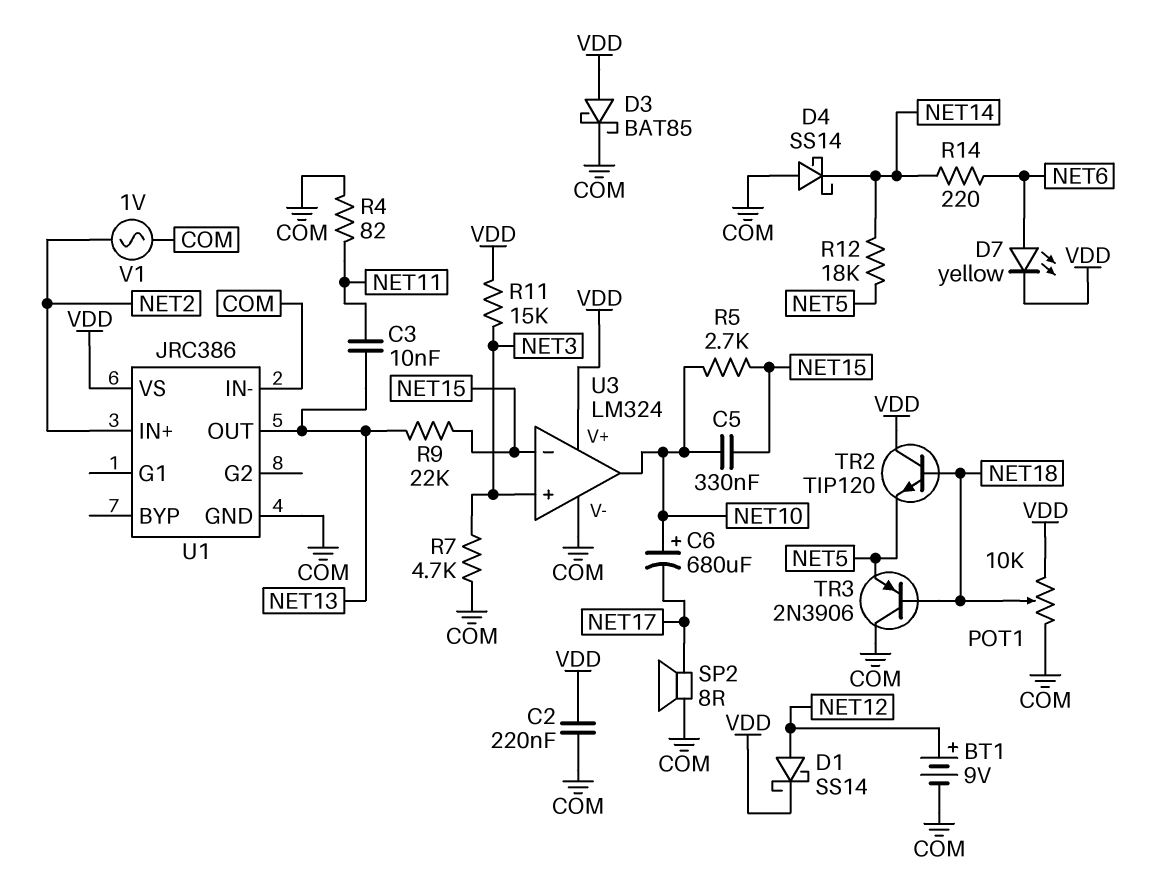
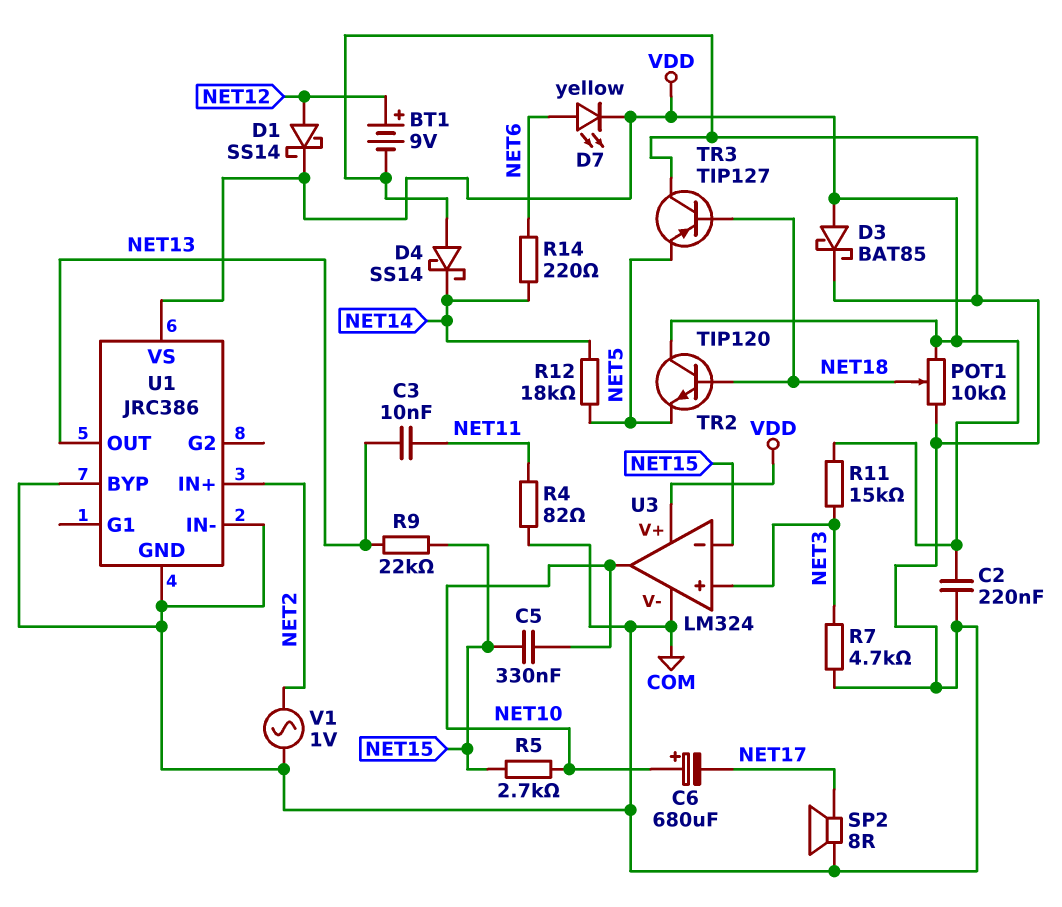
TR3: PNP 2N3906 (B NET18, C COM, E NET5) -> PNP TIP127 (B NET18, C COM, E NET5)
U1 pin BYP: none -> COM

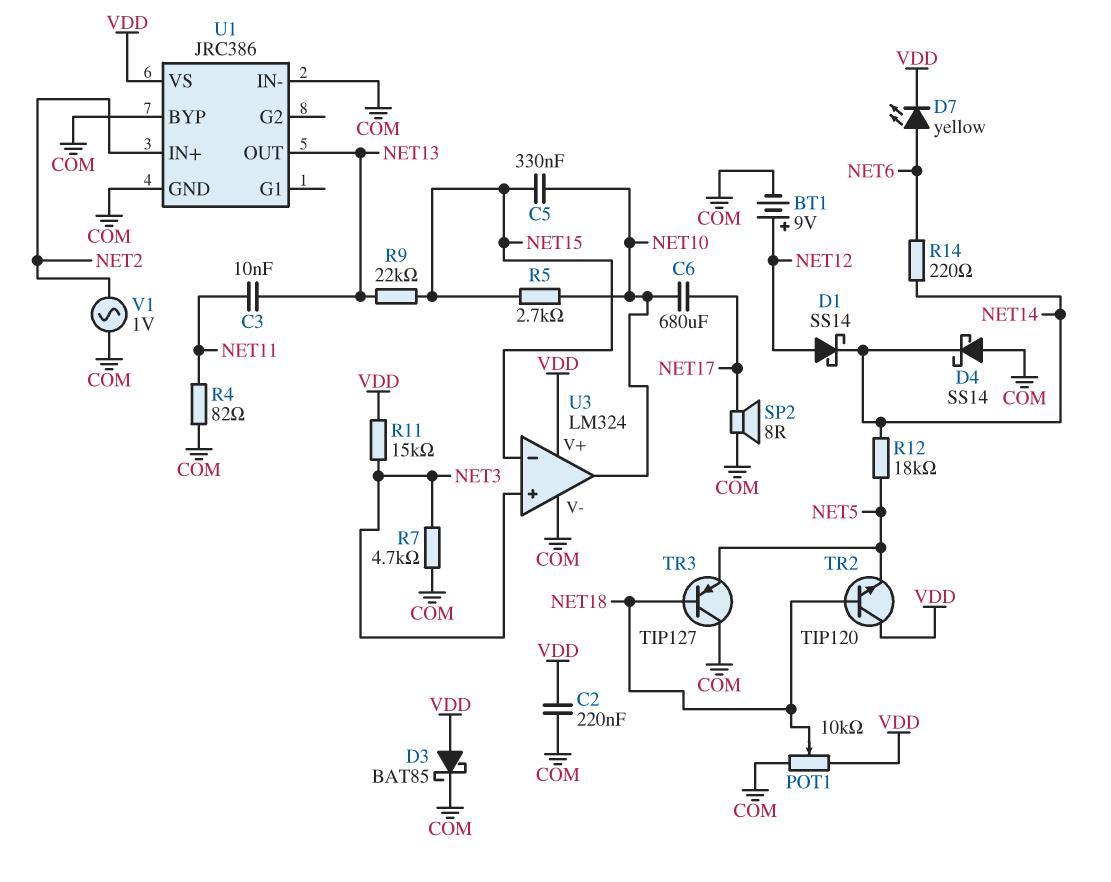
C6: 680uF (plus NET10, minus NET17) -> 680uF (NET10, NET17)
D1: schottky SS14 (A NET12, K VDD) -> schottky SS14 (A NET12, K NET14)

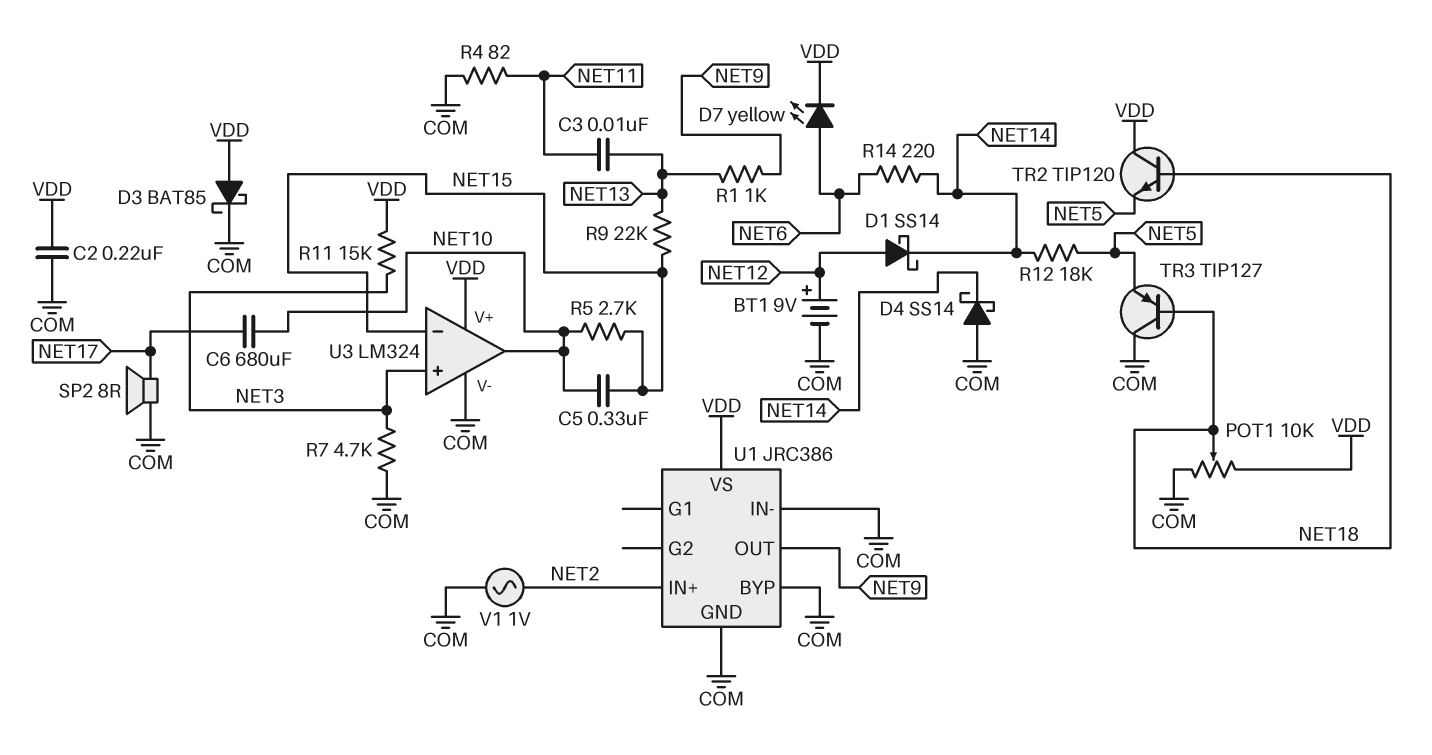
R1: none -> 1k (NET9, NET13)
U1 pin OUT: NET13 -> NET9

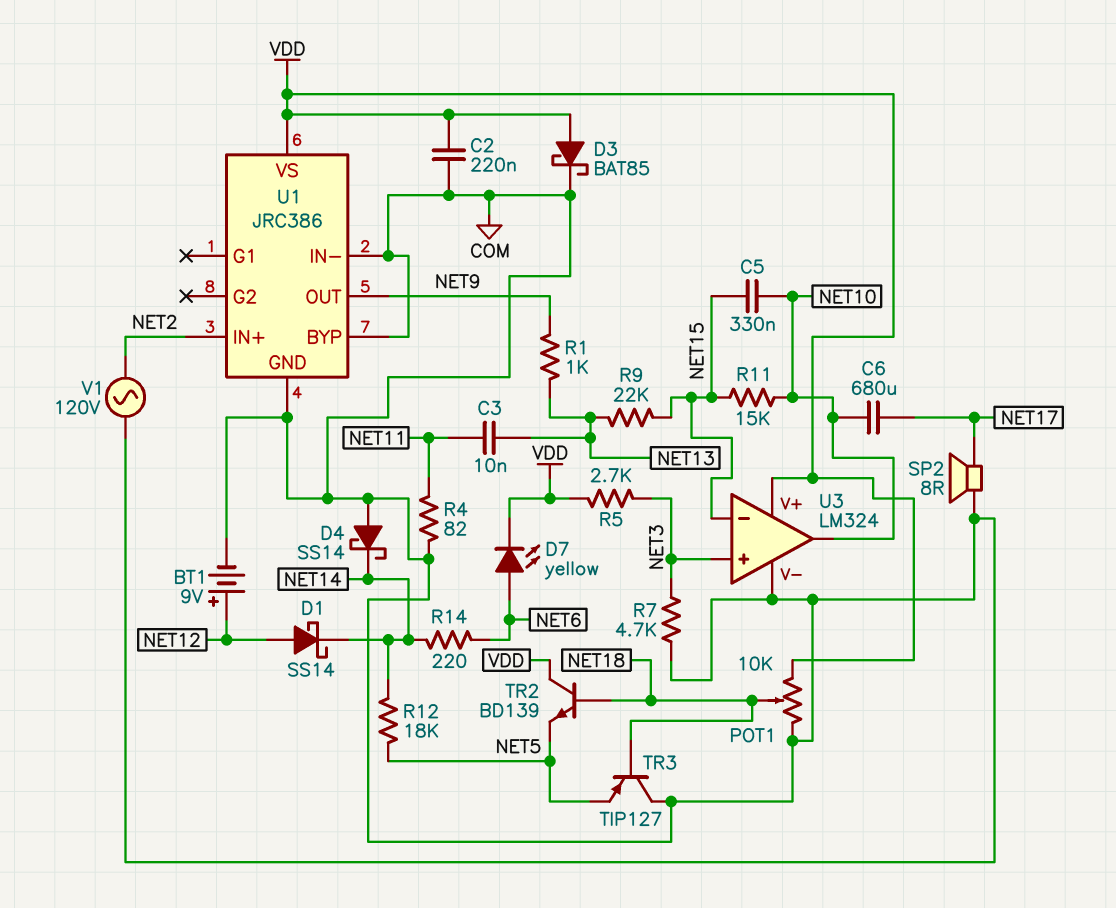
R5: 2.7k (NET10, NET15) -> 2.7k (NET3, VDD)
R11: 15k (NET3, VDD) -> 15k (NET10, NET15)
TR2: NPN TIP120 (B NET18, C VDD, E NET5) -> NPN BD139 (B NET18, C VDD, E NET5)
V1: AC 1V (COM, NET2) -> AC 120V (COM, NET2)

